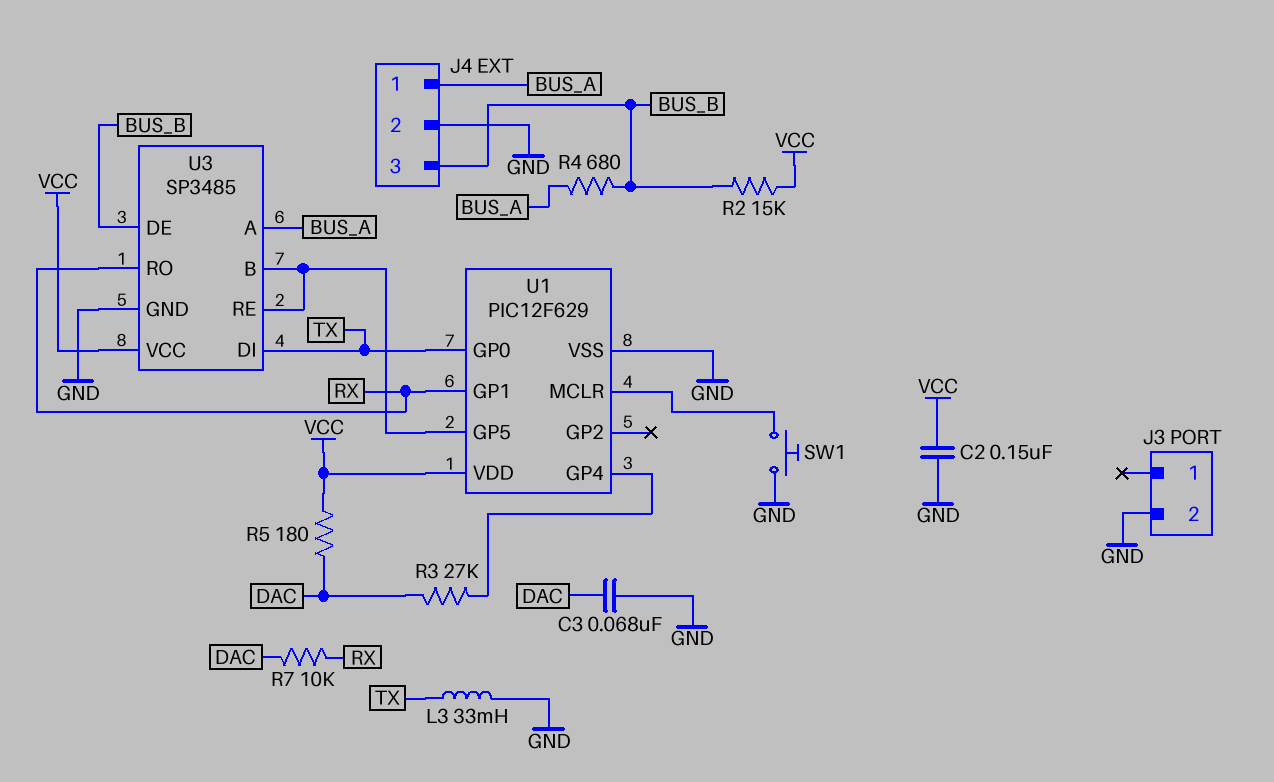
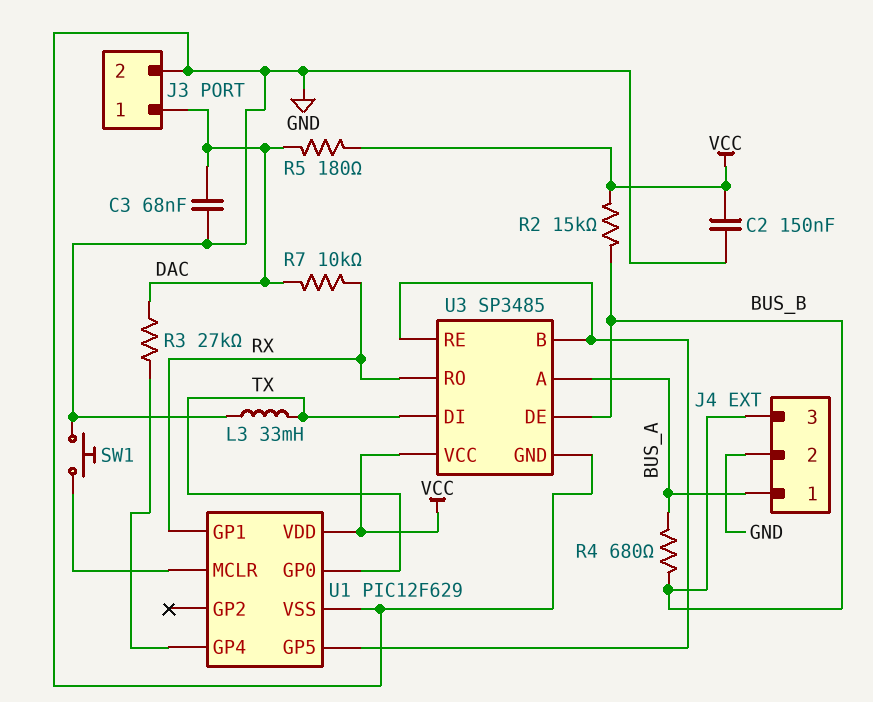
J3 pin 1: none -> DAC

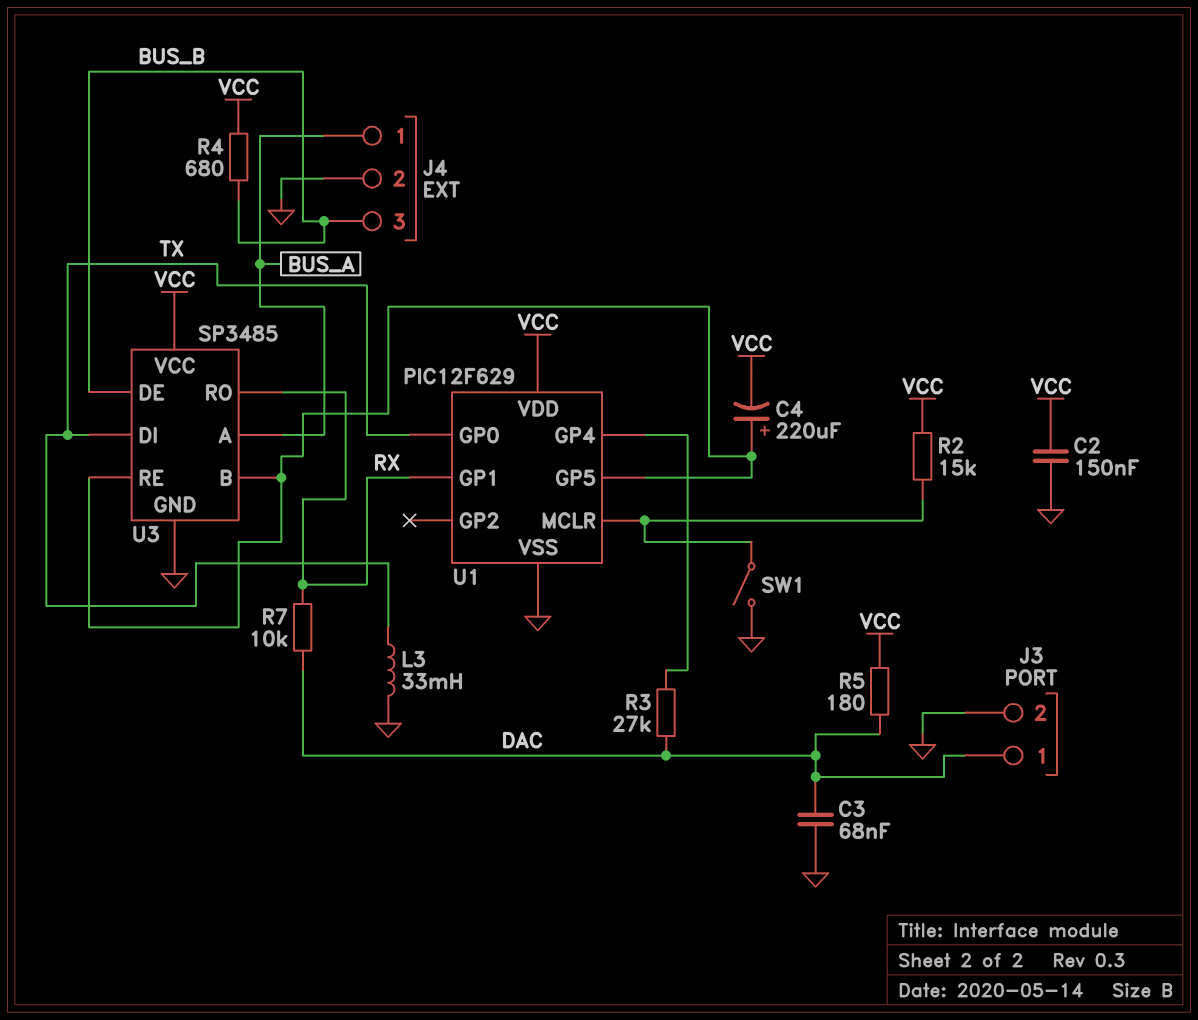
C4: none -> 220uF (plus U1/GP5, minus VCC)
R2: 15k (BUS_B, VCC) -> 15k (U1/MCLR, VCC)
R4: 680 (BUS_A, BUS_B) -> 680 (BUS_B, VCC)
SW1: button (GND, U1/MCLR) -> switch (GND, U1/MCLR)

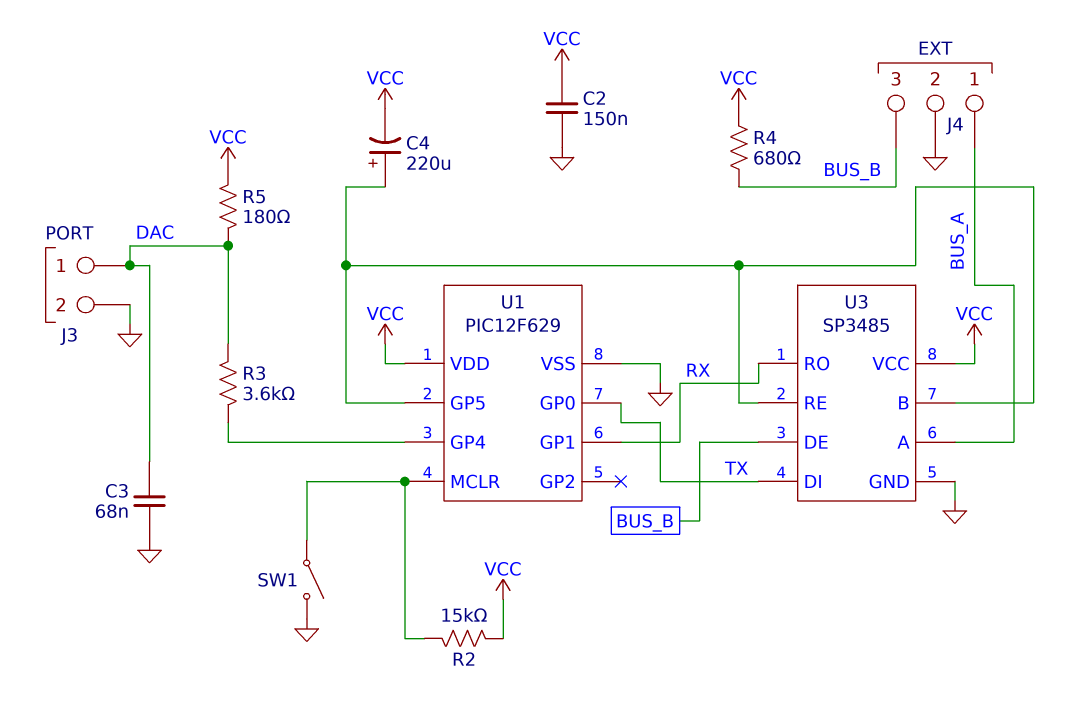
L3: 33mH (GND, TX) -> none
R3: 27k (DAC, U1/GP4) -> 3.6k (DAC, U1/GP4)
R7: 10k (DAC, RX) -> none

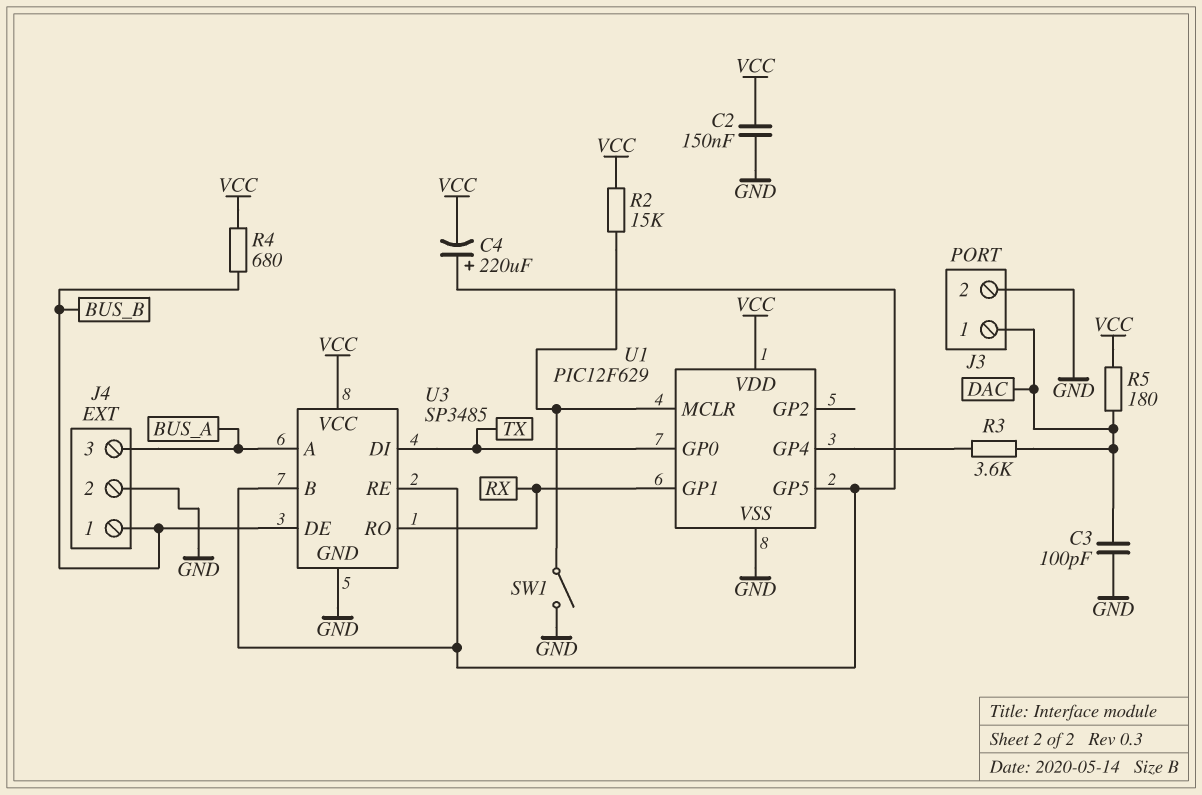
C3: 68nF (DAC, GND) -> 100pF (DAC, GND)
J4 pin 1: BUS_A -> BUS_B
J4 pin 3: BUS_B -> BUS_A

